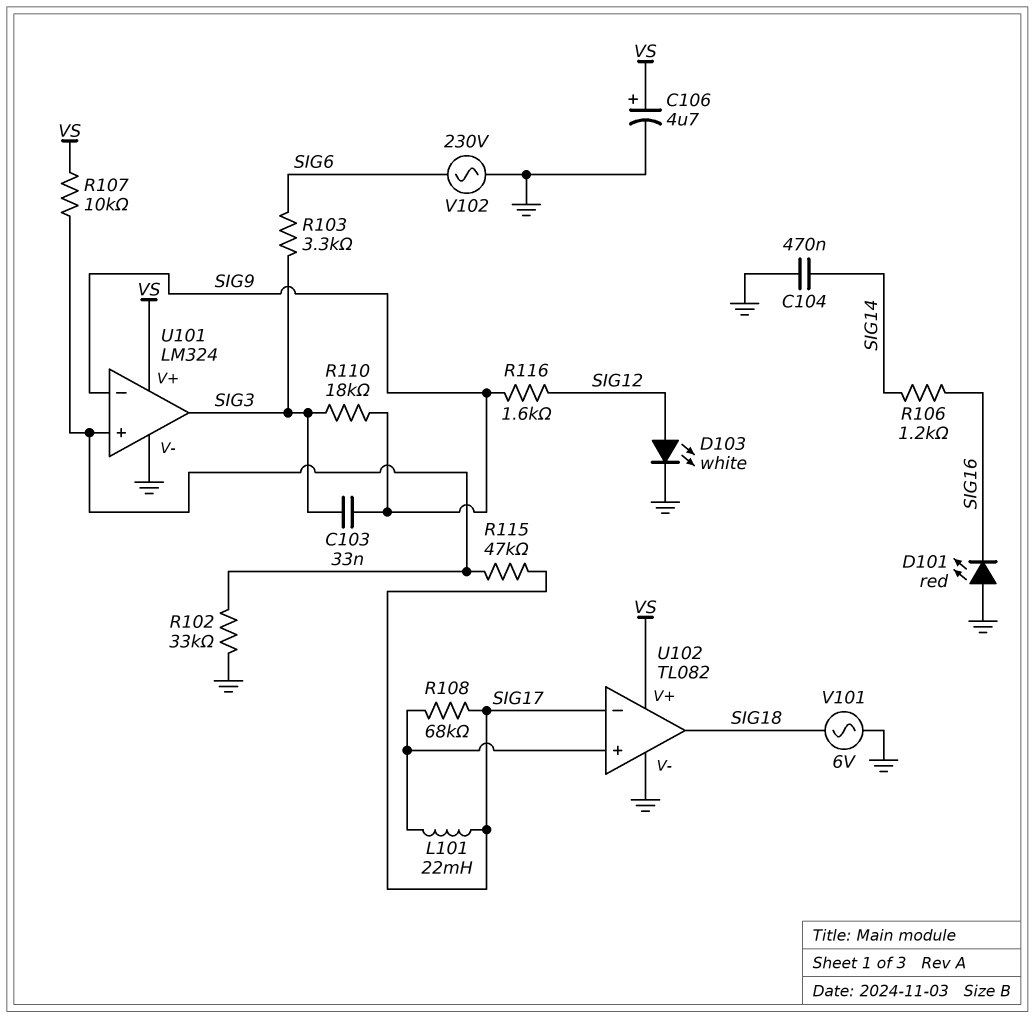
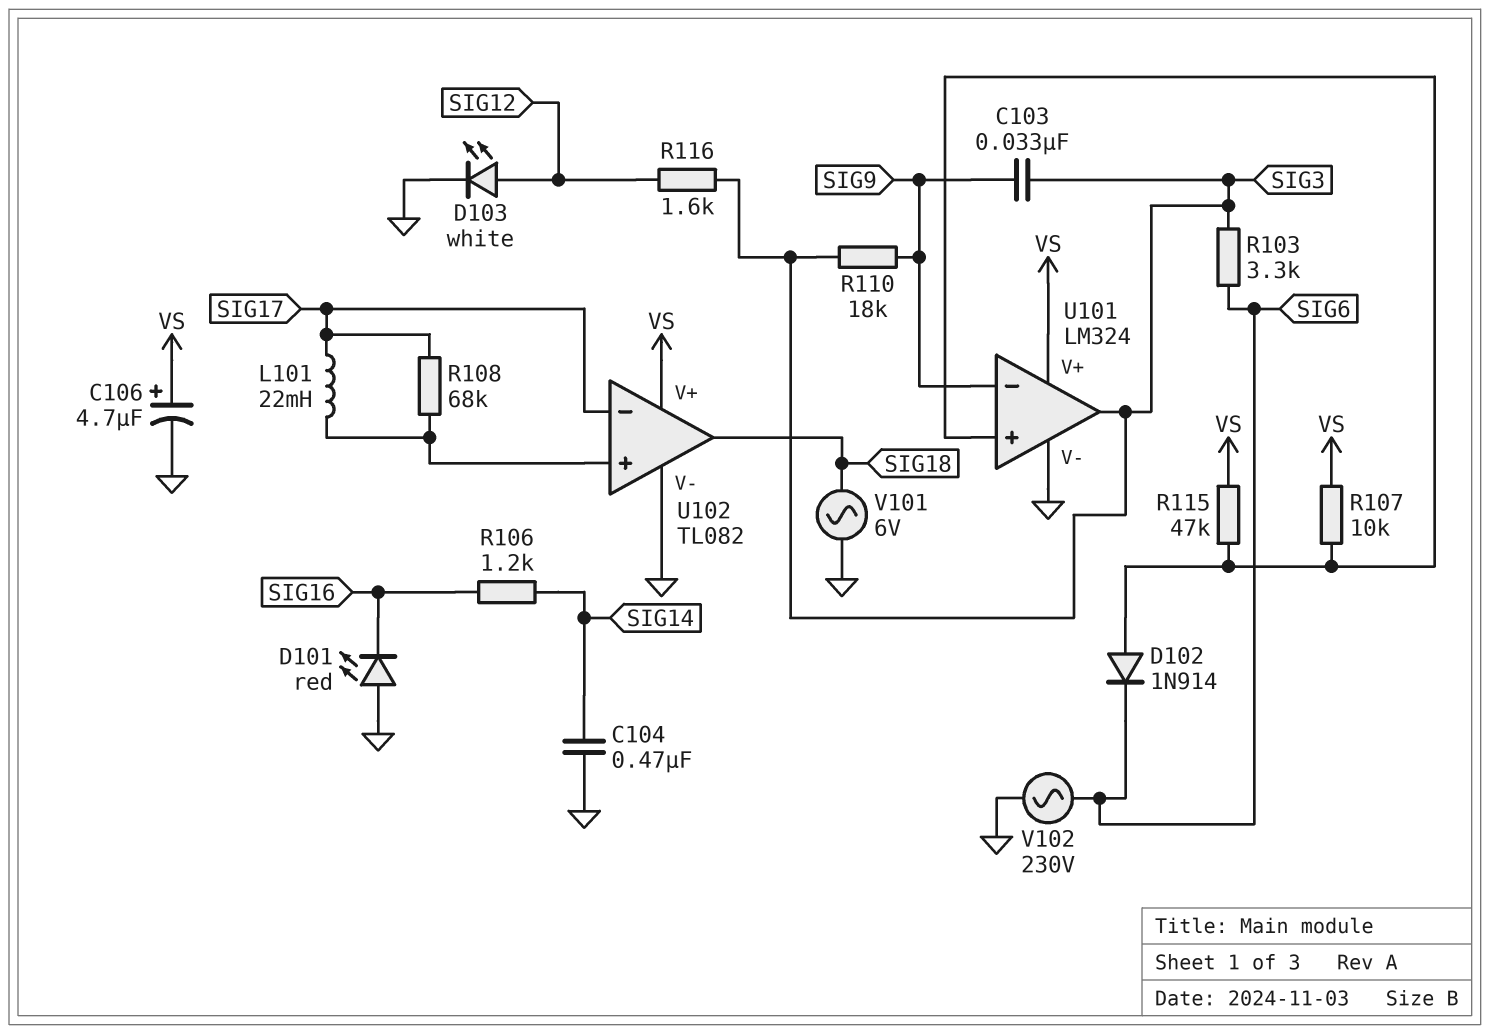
D102: none -> diode 1N914 (A U101/in+, K SIG6)
R102: 33k (GND, U101/in+) -> none
R115: 47k (SIG17, U101/in+) -> 47k (U101/in+, VS)
R116: 1.6k (SIG9, SIG12) -> 1.6k (SIG3, SIG12)

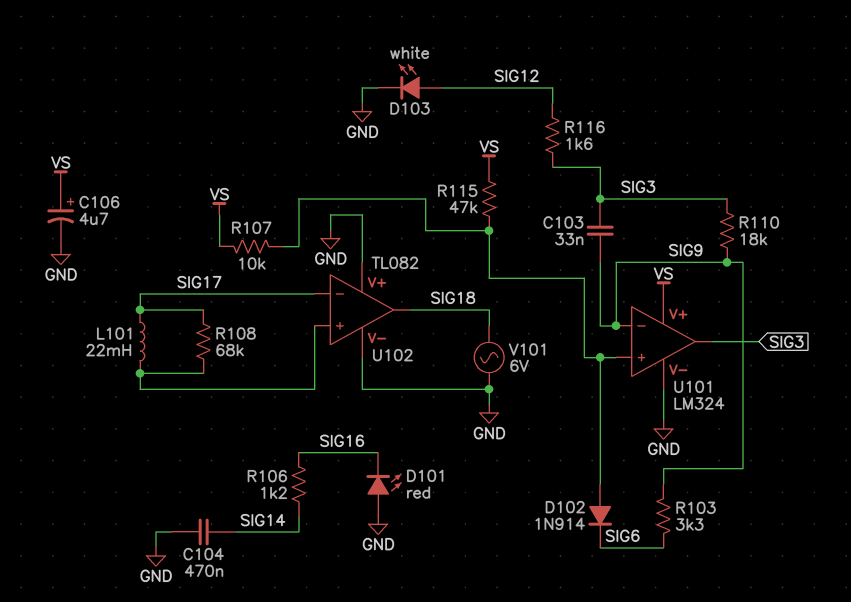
R103: 3.3k (SIG3, SIG6) -> 3.3k (SIG6, SIG9)
U102 pin V+: VS -> GND
V102: AC 230V (GND, SIG6) -> none

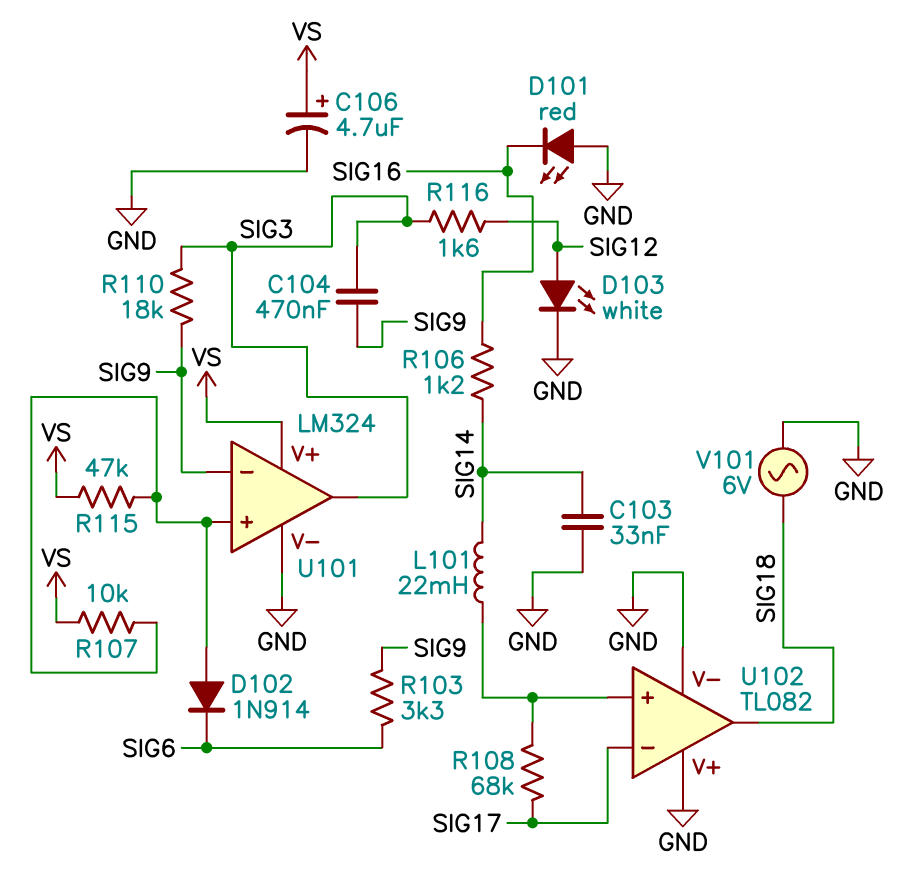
C103: 33nF (SIG3, SIG9) -> 33nF (GND, SIG14)
C104: 470nF (GND, SIG14) -> 470nF (SIG3, SIG9)
L101: 22mH (SIG17, U102/in+) -> 22mH (SIG14, U102/in+)

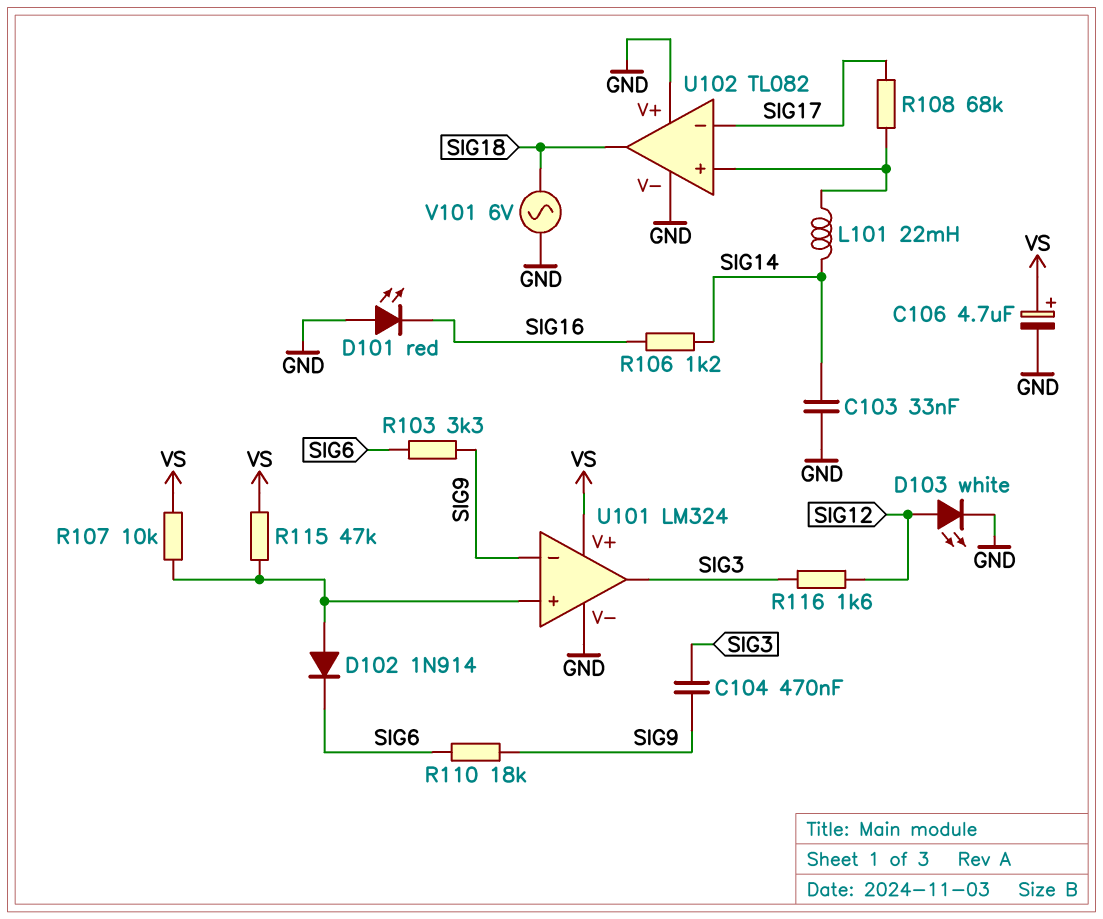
R110: 18k (SIG3, SIG9) -> 18k (SIG6, SIG9)

